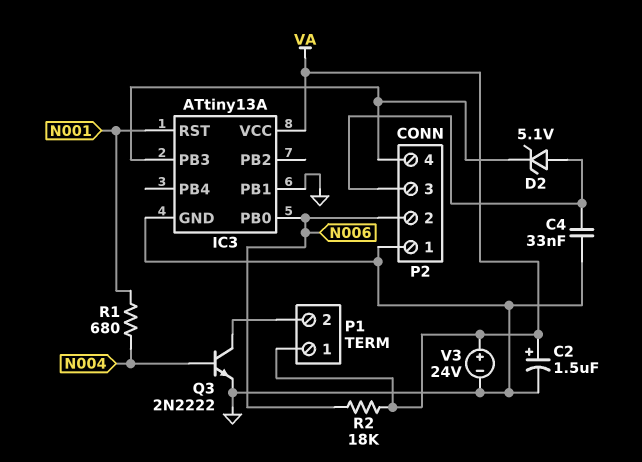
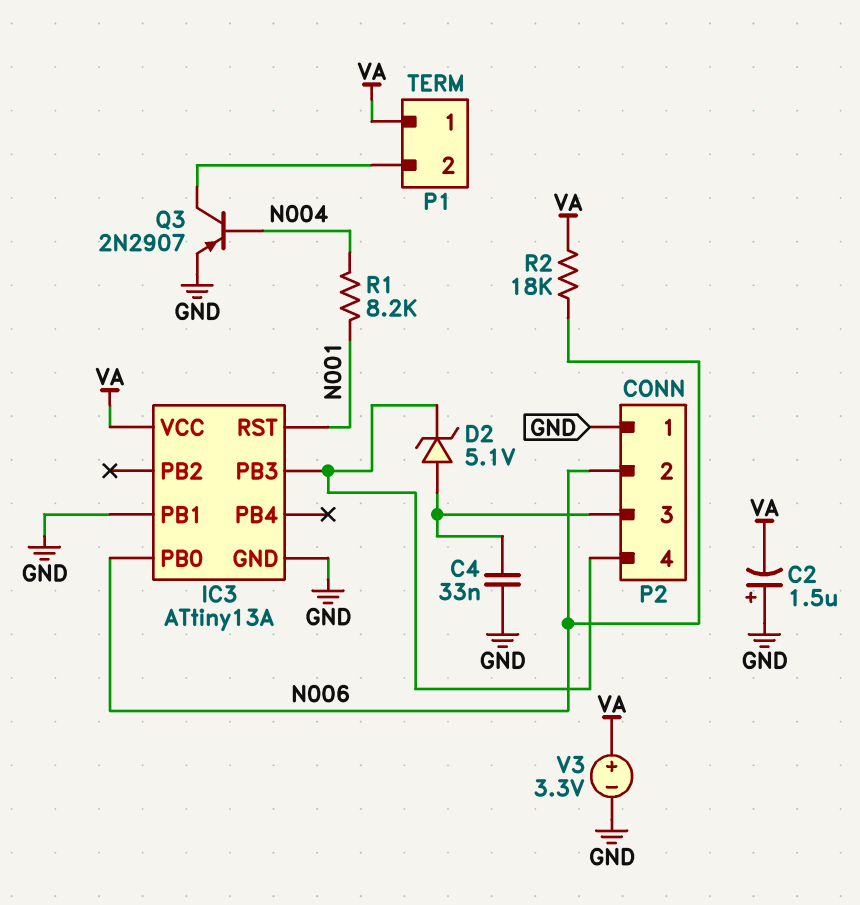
C2: 1.5uF (plus VA, minus GND) -> 1.5uF (plus GND, minus VA)
Q3: NPN 2N2222 (B N004, C P1/2, E GND) -> PNP 2N2907 (B N004, C P1/2, E GND)
R1: 680 (N001, N004) -> 8.2k (N001, N004)
V3: 24V (plus VA, minus GND) -> 3.3V (plus VA, minus GND)

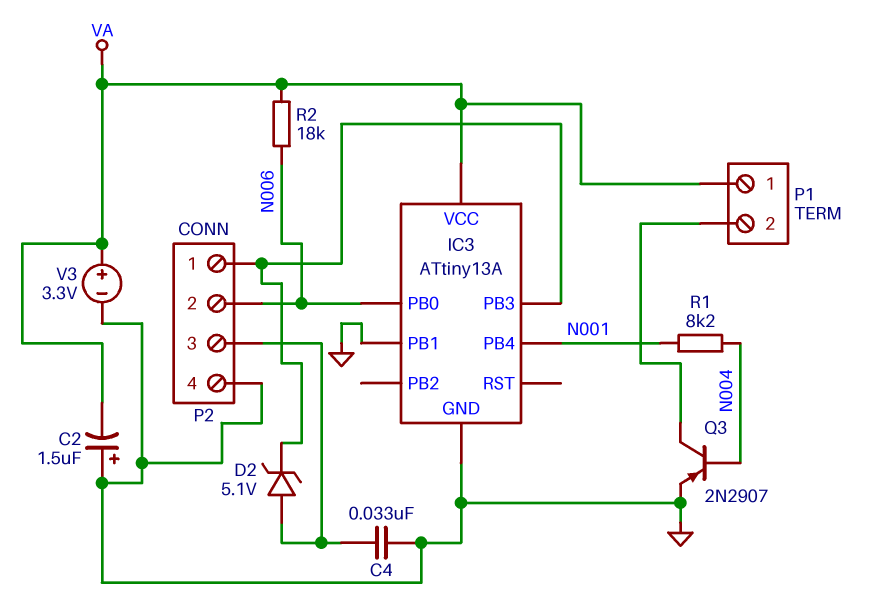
IC3 pin PB4: none -> N001
IC3 pin RST: N001 -> none
P2 pin 1: GND -> IC3/PB3
P2 pin 4: IC3/PB3 -> GND

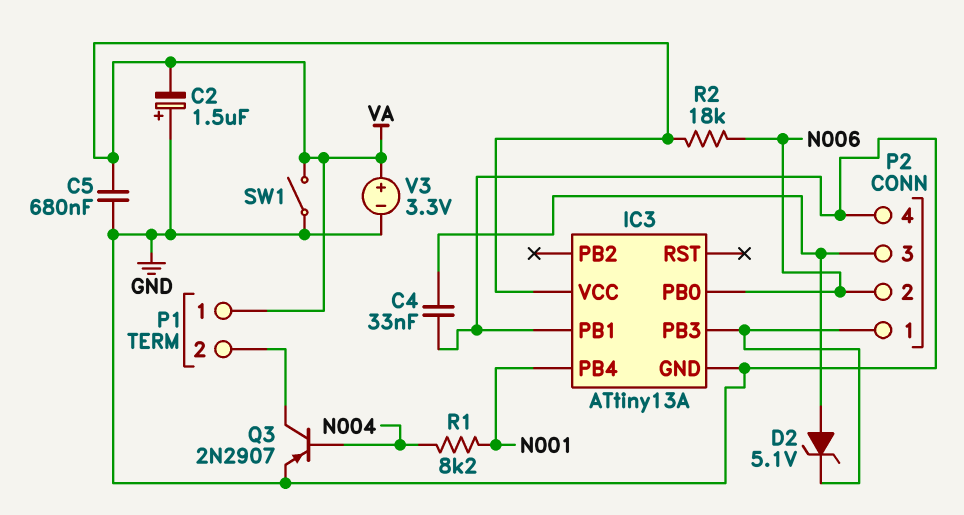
C5: none -> 680nF (GND, VA)
SW1: none -> switch (GND, VA)

